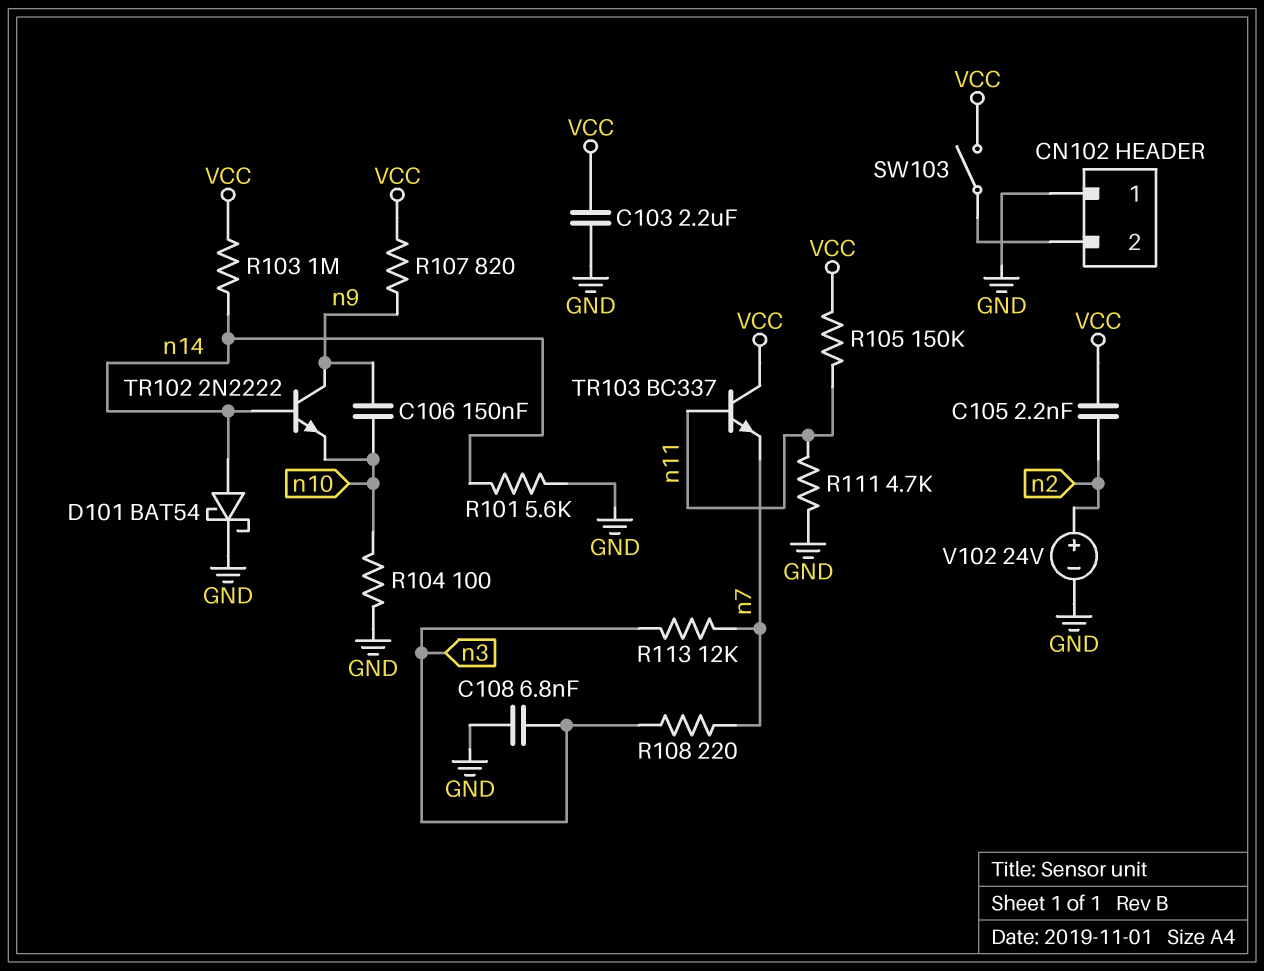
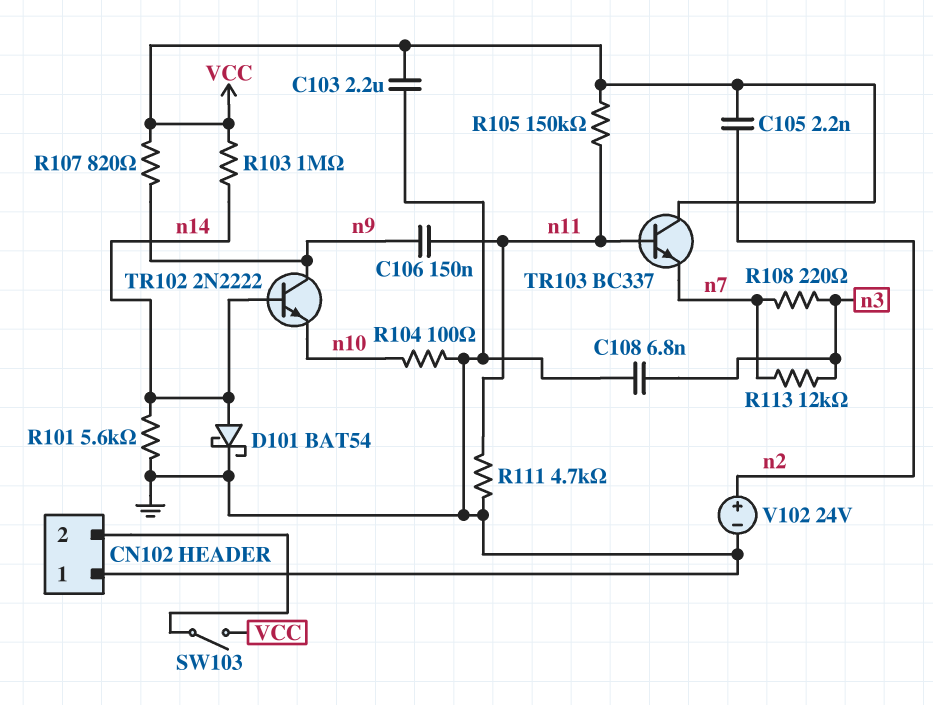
C106: 150nF (n9, n10) -> 150nF (n9, n11)

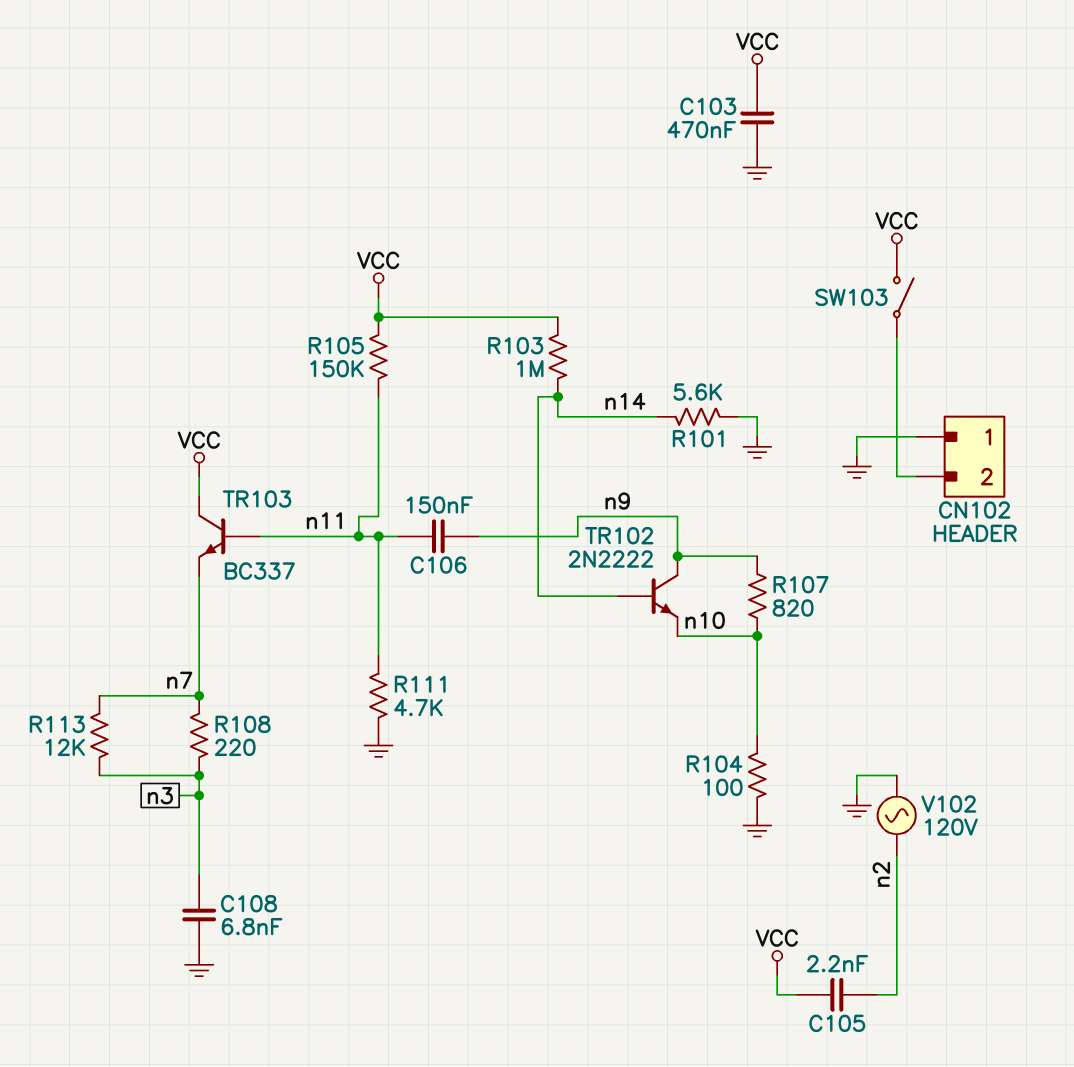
C103: 2.2uF (GND, VCC) -> 470nF (GND, VCC)
D101: schottky BAT54 (A n14, K GND) -> none
R107: 820 (VCC, n9) -> 820 (n9, n10)
V102: 24V (plus n2, minus GND) -> AC 120V (GND, n2)

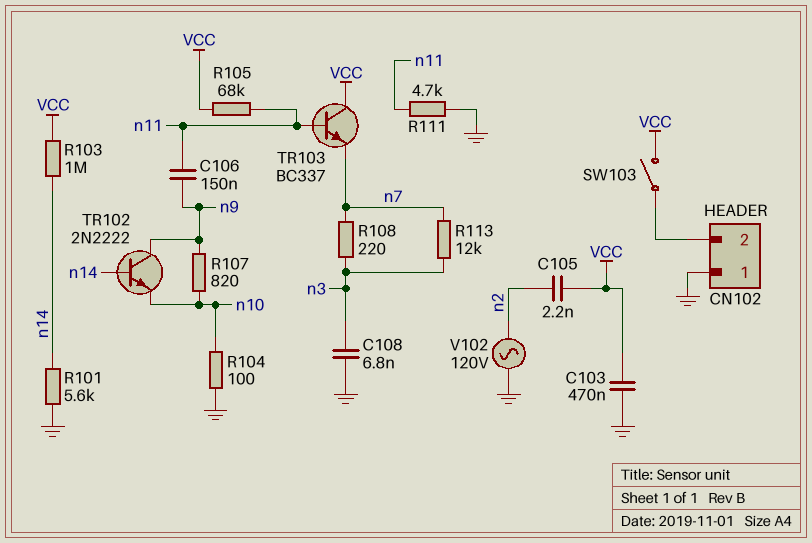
R105: 150k (VCC, n11) -> 68k (VCC, n11)

